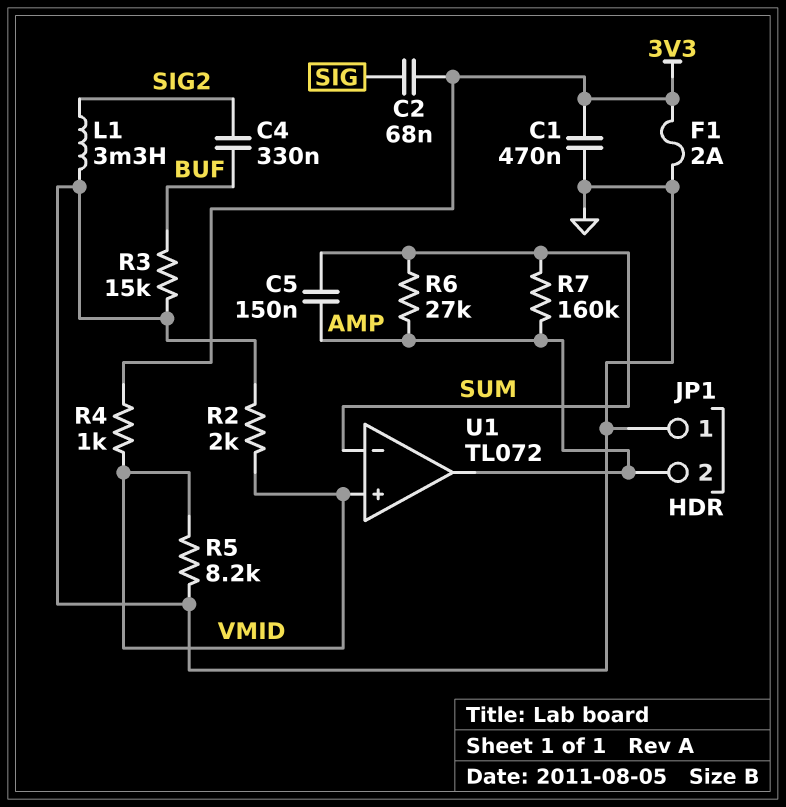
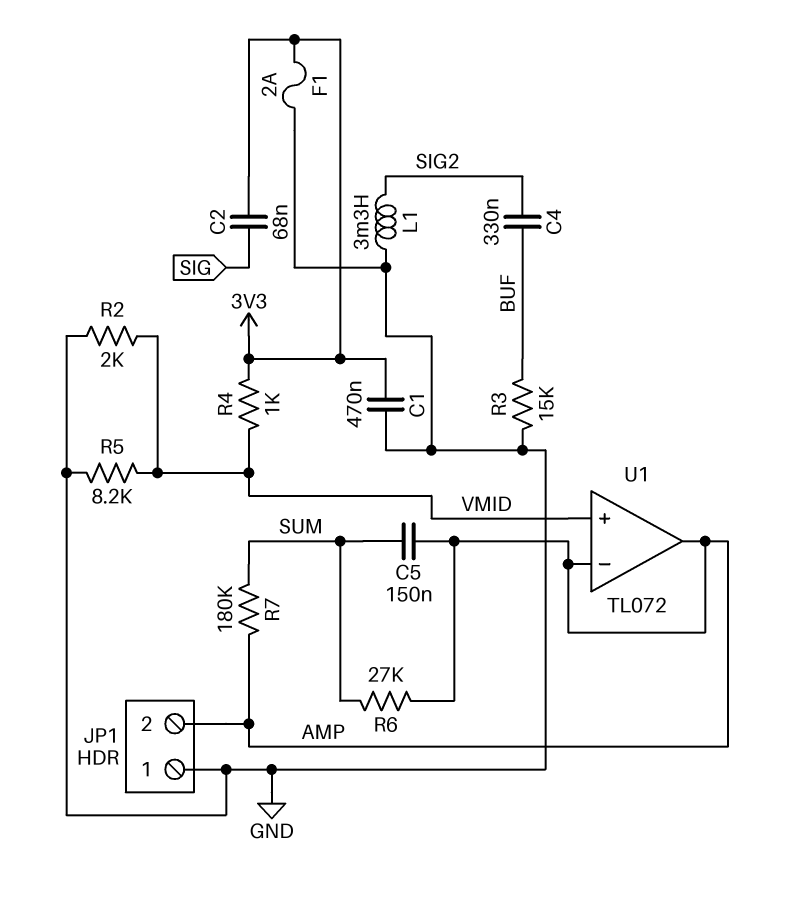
R7: 160k (AMP, SUM) -> 180k (AMP, SUM)
U1 pin in-: SUM -> AMP

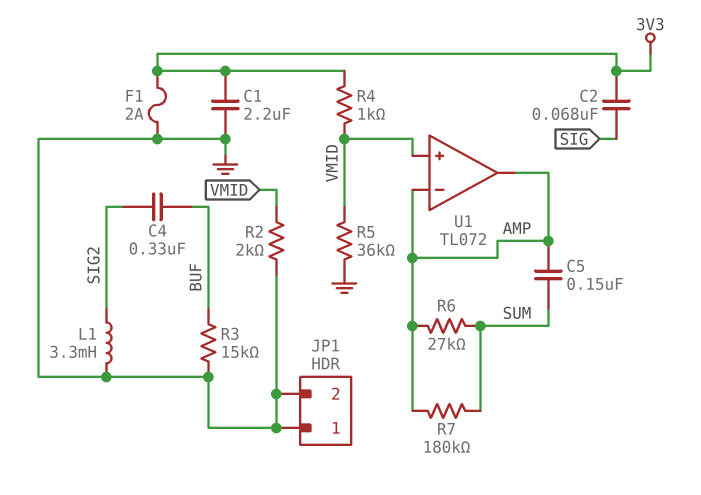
C1: 470nF (3V3, GND) -> 2.2uF (3V3, GND)
JP1 pin 2: AMP -> GND
R5: 8.2k (GND, VMID) -> 36k (GND, VMID)

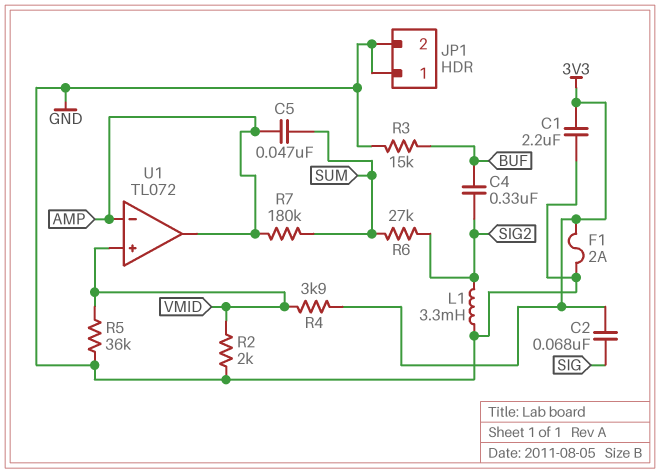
C5: 150nF (AMP, SUM) -> 47nF (AMP, SUM)
R4: 1k (3V3, VMID) -> 3.9k (3V3, VMID)
R6: 27k (AMP, SUM) -> 27k (SIG2, SUM)

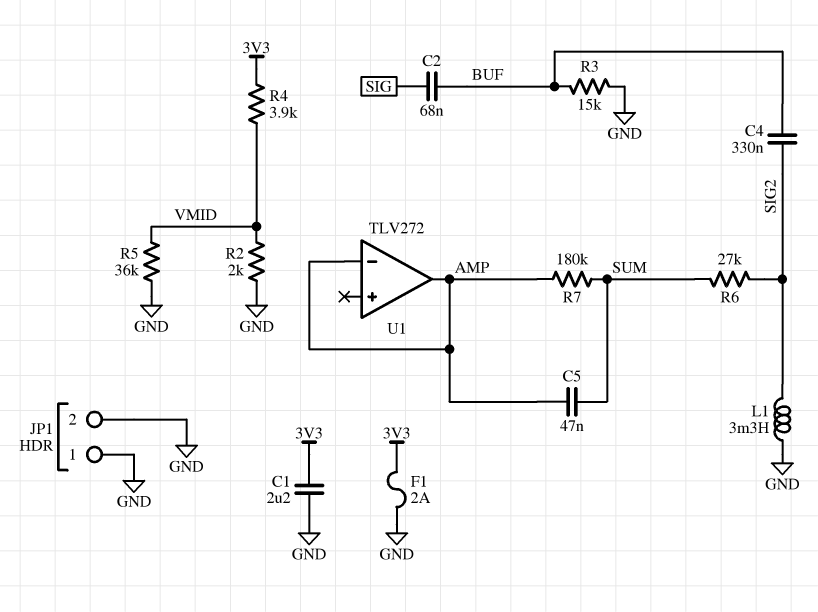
C2: 68nF (3V3, SIG) -> 68nF (BUF, SIG)
U1: TL072 -> TLV272
U1 pin in+: VMID -> none

